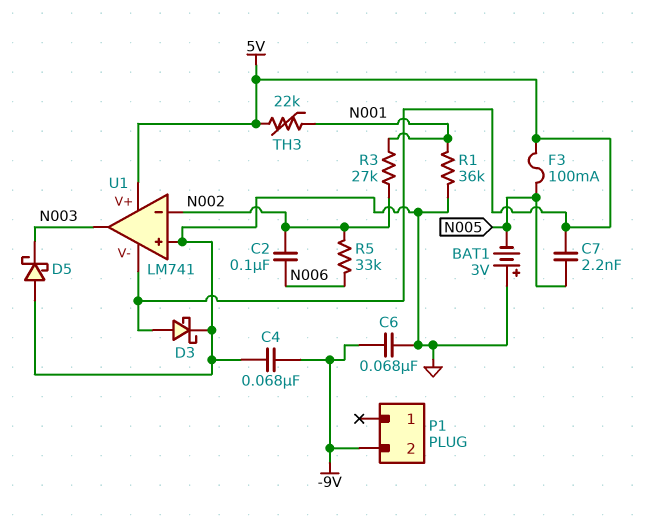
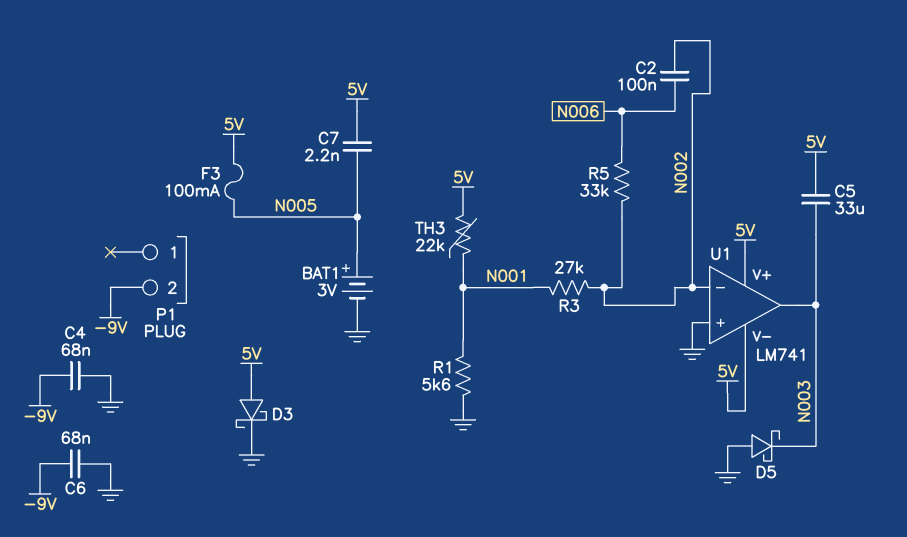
BAT1: 3V (plus GND, minus N005) -> 3V (plus N005, minus GND)
C5: none -> 33uF (5V, N003)
R1: 36k (GND, N001) -> 5.6k (GND, N001)

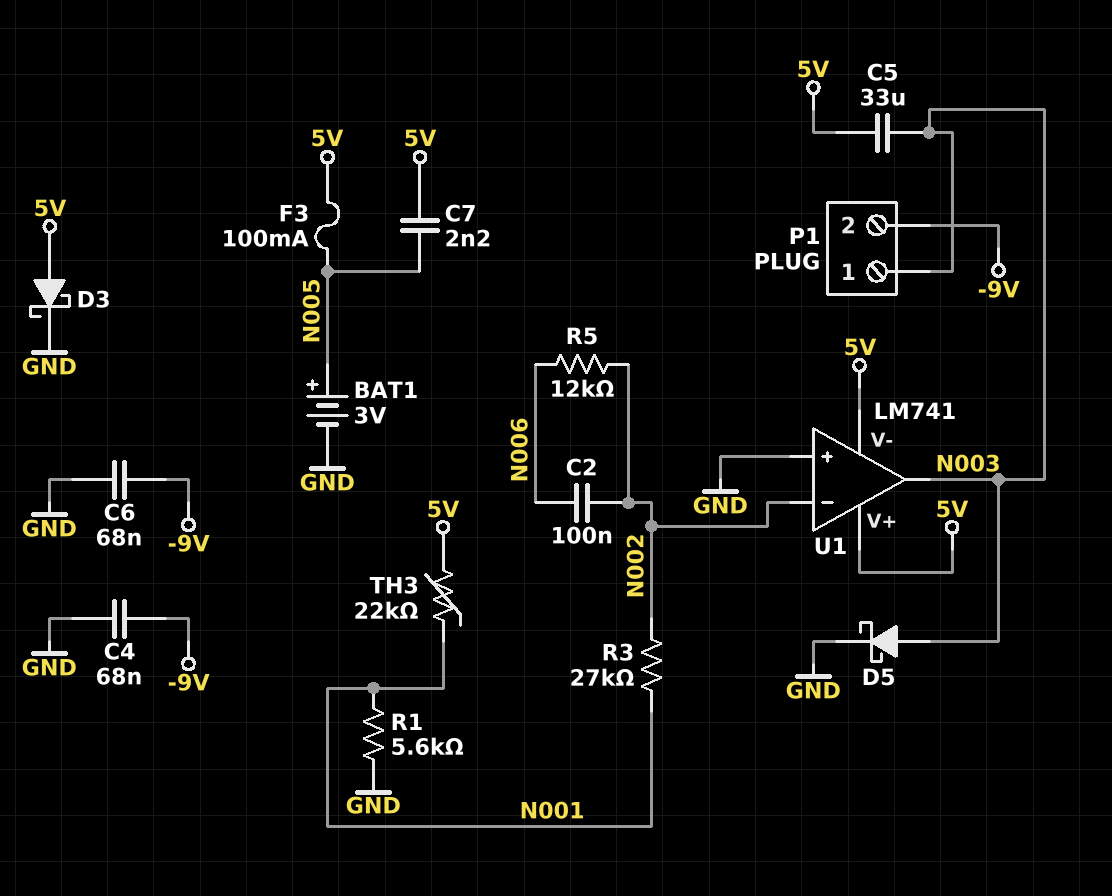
D5: schottky (A GND, K N003) -> schottky (A N003, K GND)
P1 pin 1: none -> N003
R5: 33k (N002, N006) -> 12k (N002, N006)

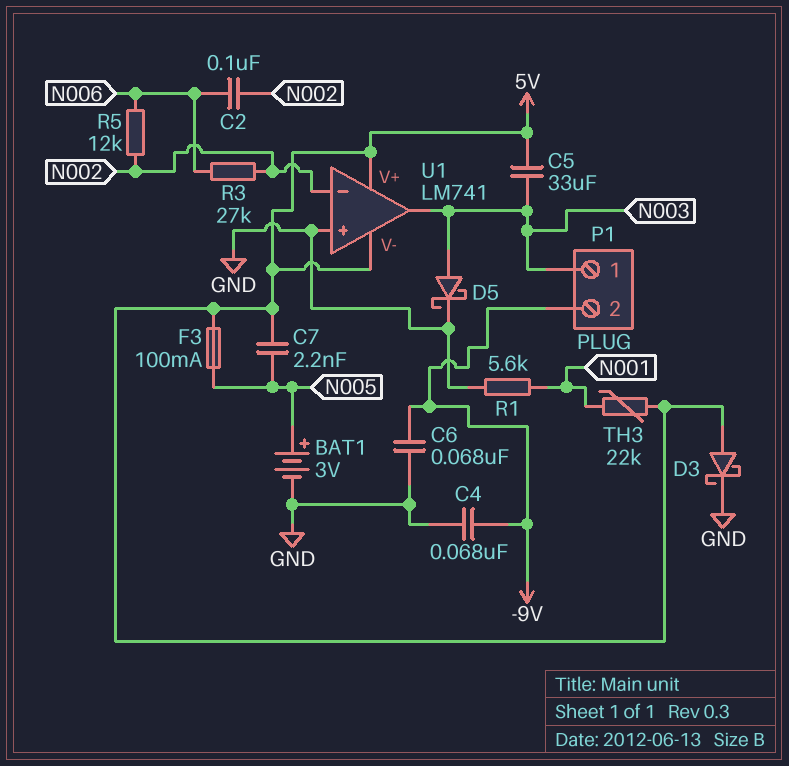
R3: 27k (N001, N002) -> 27k (N002, N006)

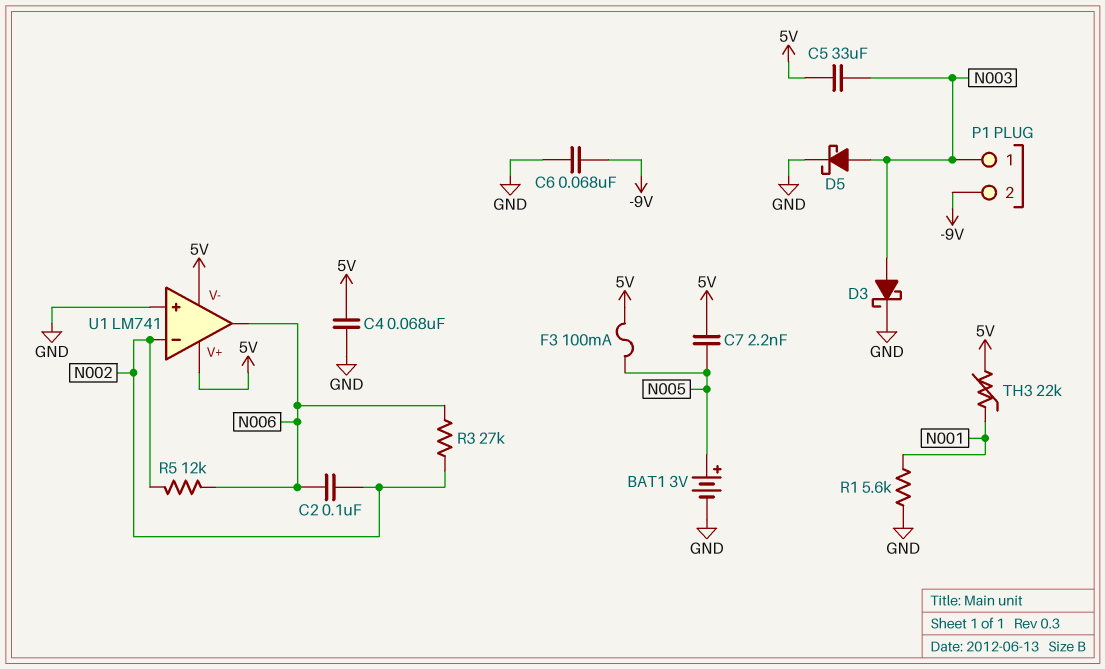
C4: 68nF (-9V, GND) -> 68nF (5V, GND)
D3: schottky (A 5V, K GND) -> schottky (A N003, K GND)
U1 pin out: N003 -> N006

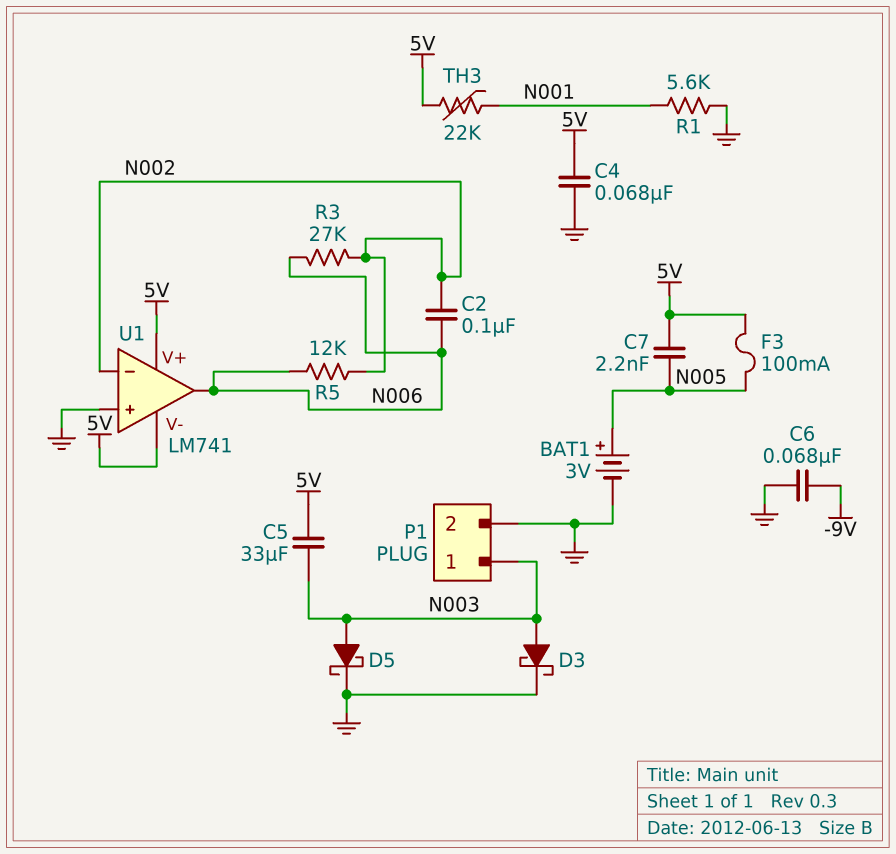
P1 pin 2: -9V -> GND

